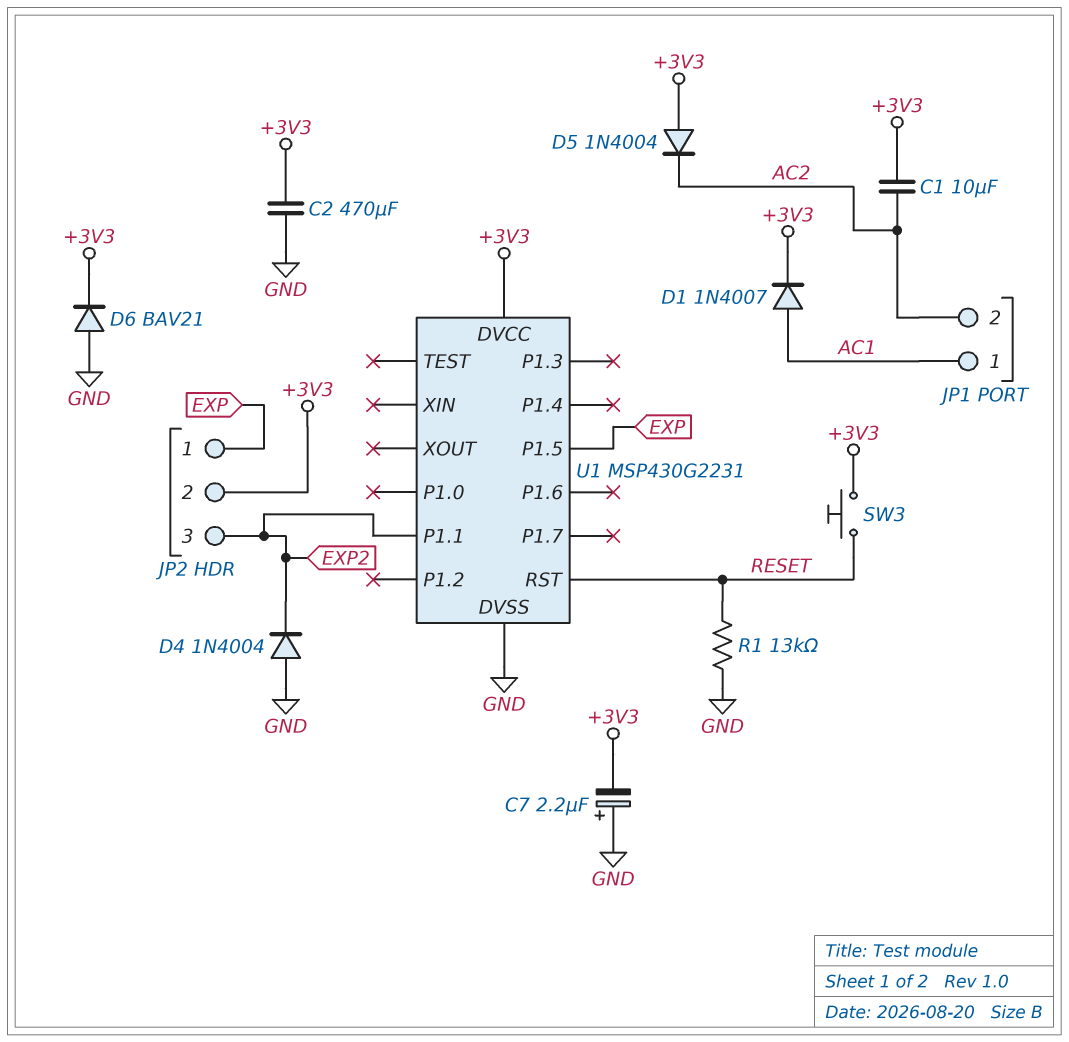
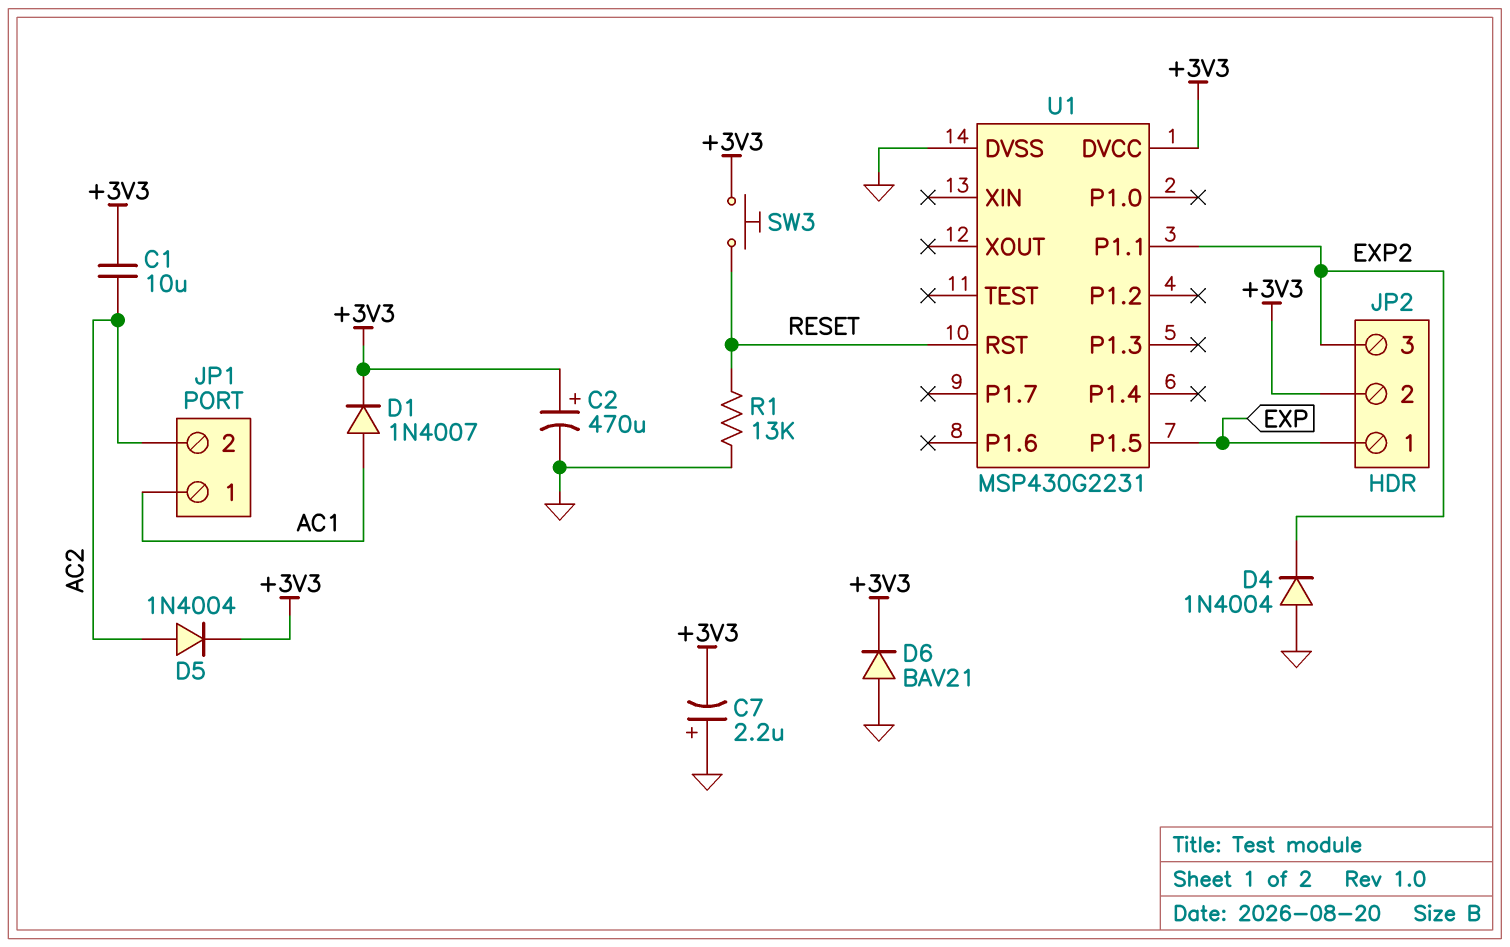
C2: 470uF (+3V3, GND) -> 470uF (plus +3V3, minus GND)
D5: diode 1N4004 (A +3V3, K AC2) -> diode 1N4004 (A AC2, K +3V3)

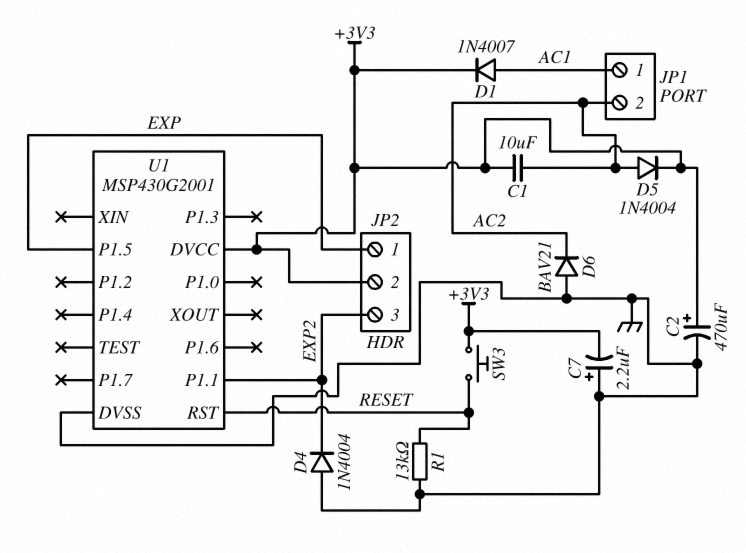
D6: diode BAV21 (A GND, K +3V3) -> diode BAV21 (A GND, K AC2)
U1: MSP430G2231 -> MSP430G2001

